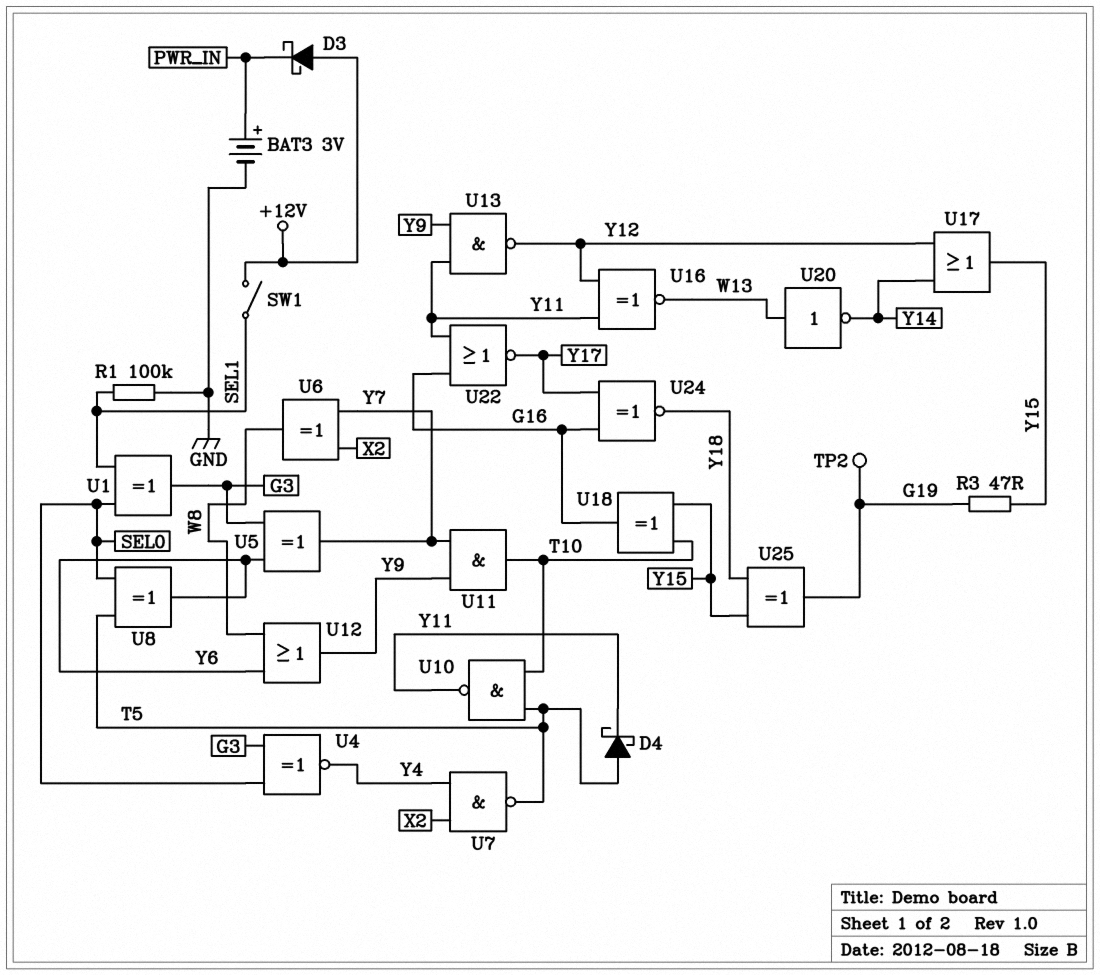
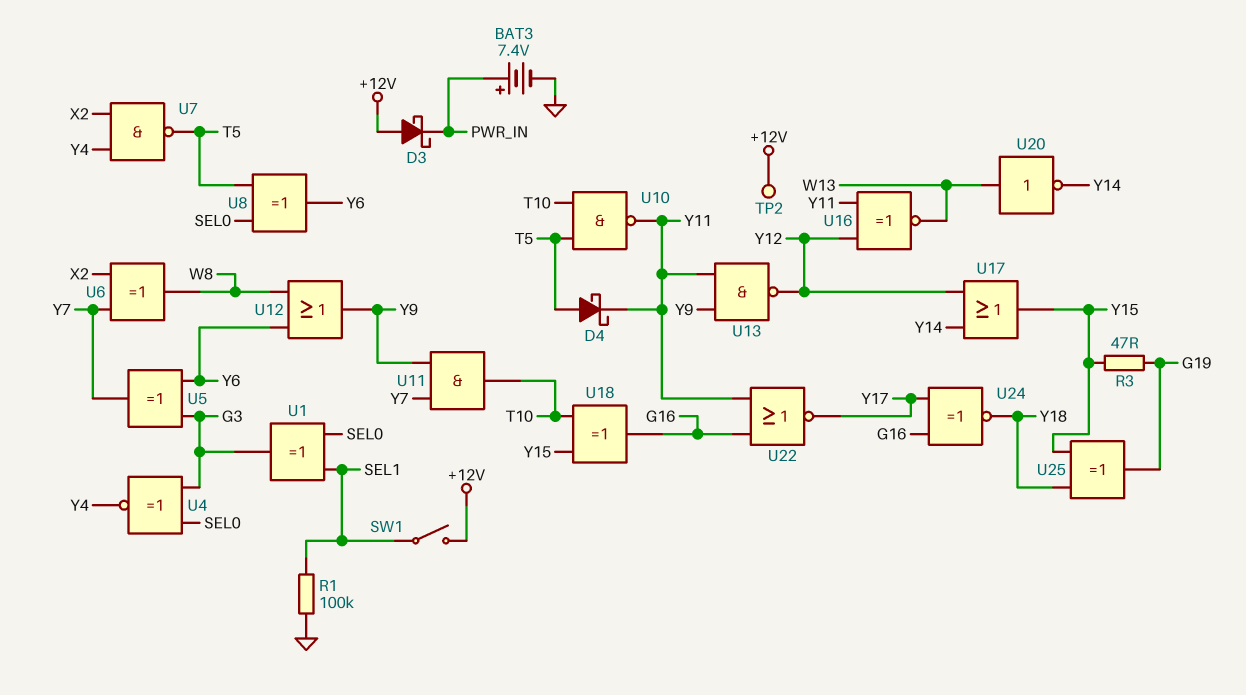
BAT3: 3V (plus PWR_IN, minus GND) -> 7.4V (plus PWR_IN, minus GND)
TP2: test point (G19) -> test point (+12V)

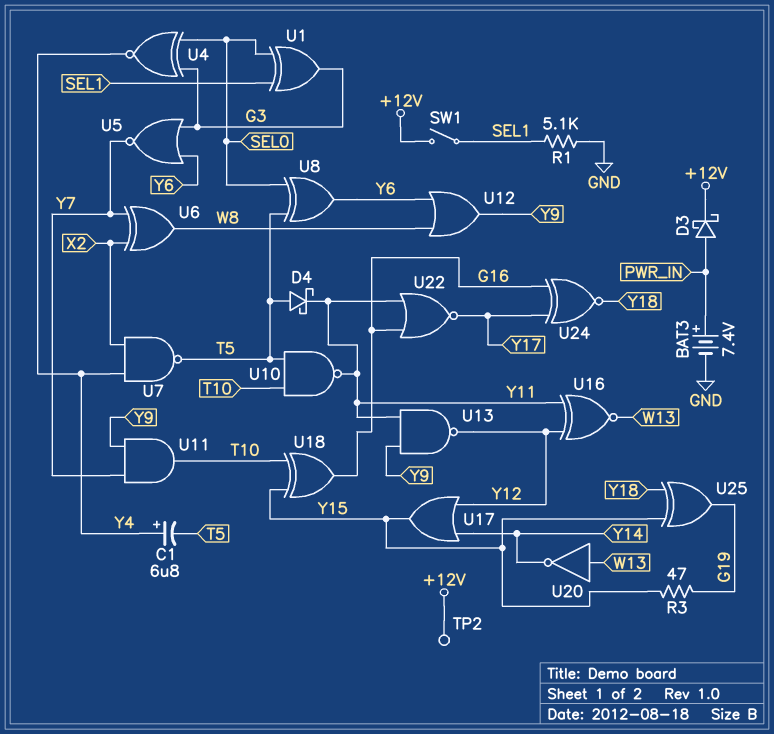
C1: none -> 6.8uF (plus Y4, minus T5)
D3: schottky (A +12V, K PWR_IN) -> schottky (A PWR_IN, K +12V)
R1: 100k (GND, SEL1) -> 5.1k (GND, SEL1)
U5: XOR (in G3, in Y6, out Y7) -> NOR (in G3, in Y6, out Y7)

